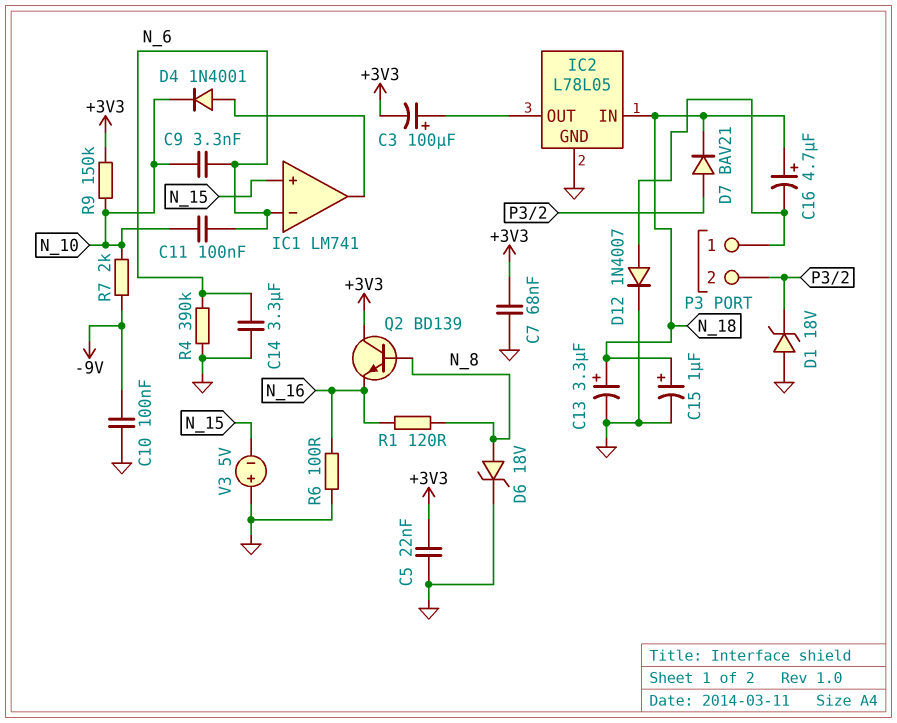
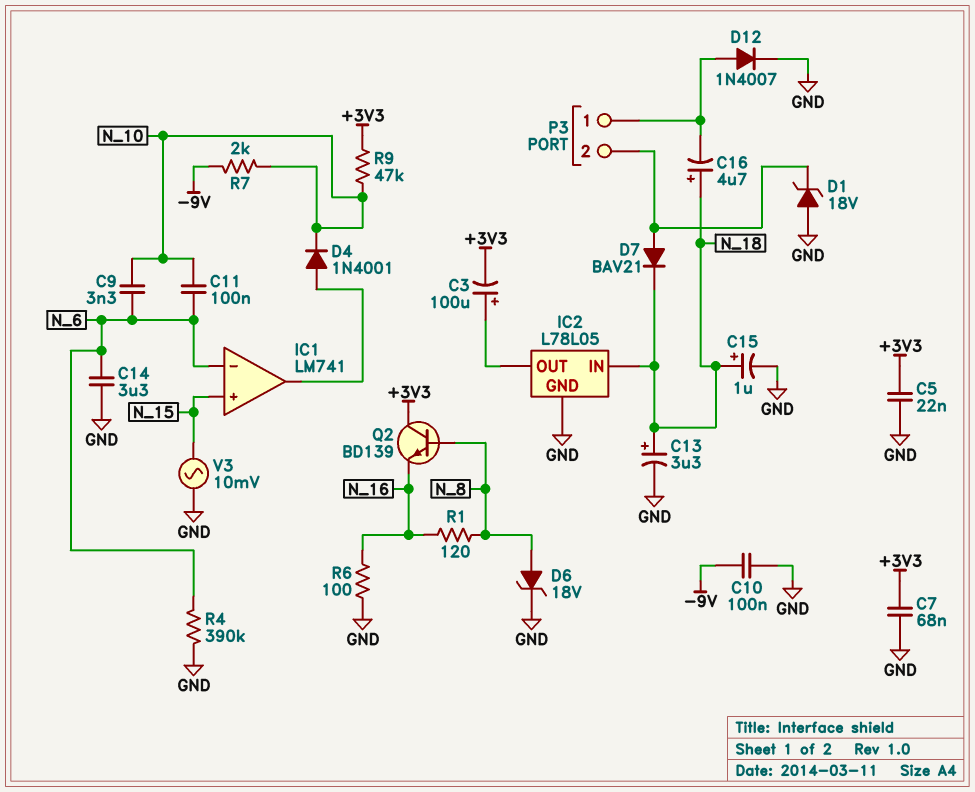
R9: 150k (+3V3, N_10) -> 47k (+3V3, N_10)
V3: 5V (plus GND, minus N_15) -> AC 10mV (GND, N_15)

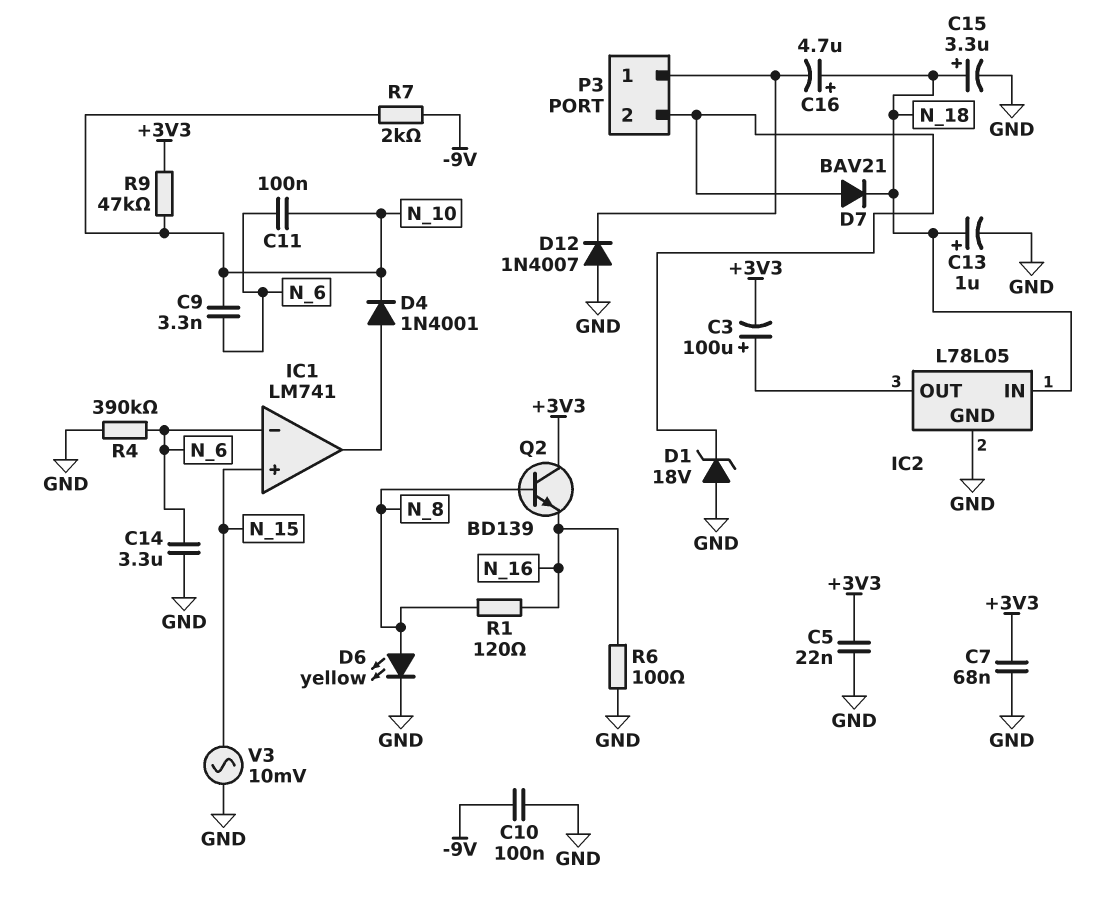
C13: 3.3uF (plus N_18, minus GND) -> 1uF (plus N_18, minus GND)
C15: 1uF (plus N_18, minus GND) -> 3.3uF (plus N_18, minus GND)
D6: zener 18V (A N_8, K GND) -> LED yellow (A N_8, K GND)
D12: diode 1N4007 (A P3/1, K GND) -> diode 1N4007 (A GND, K P3/1)

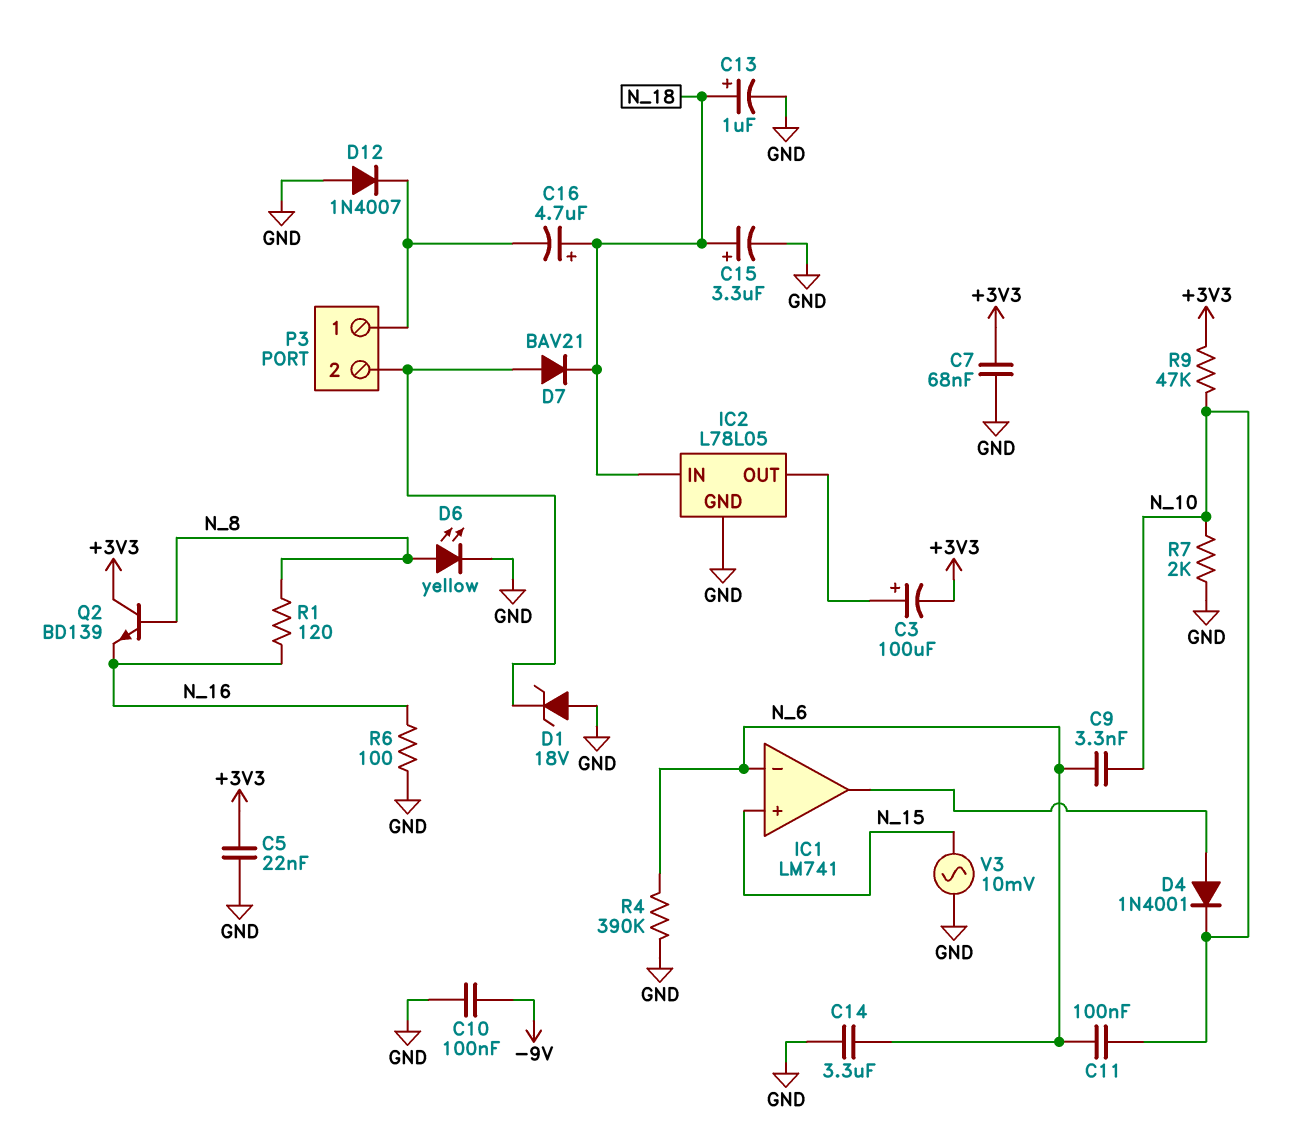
R7: 2k (-9V, N_10) -> 2k (GND, N_10)

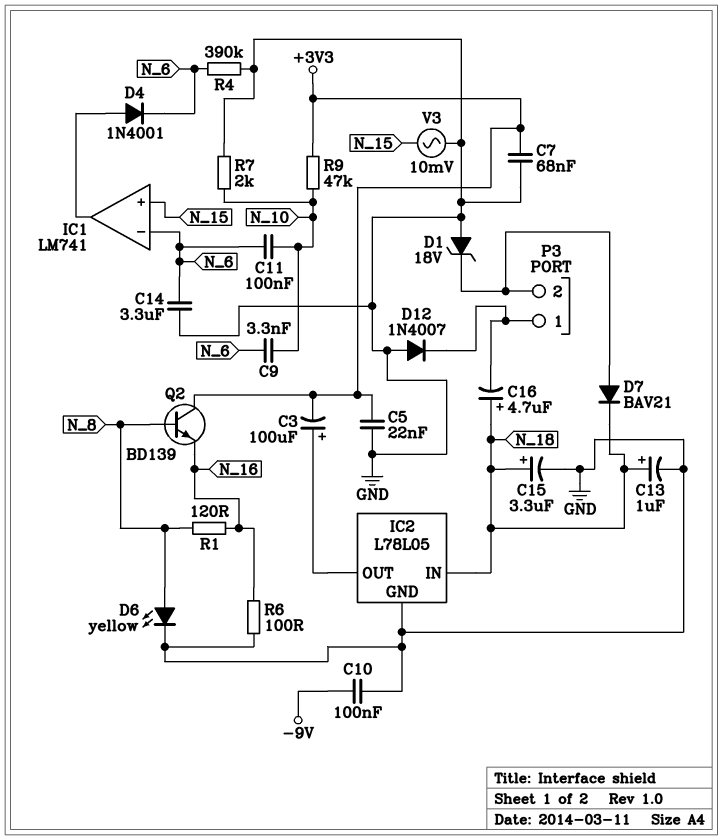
D4: diode 1N4001 (A IC1/out, K N_10) -> diode 1N4001 (A IC1/out, K N_6)

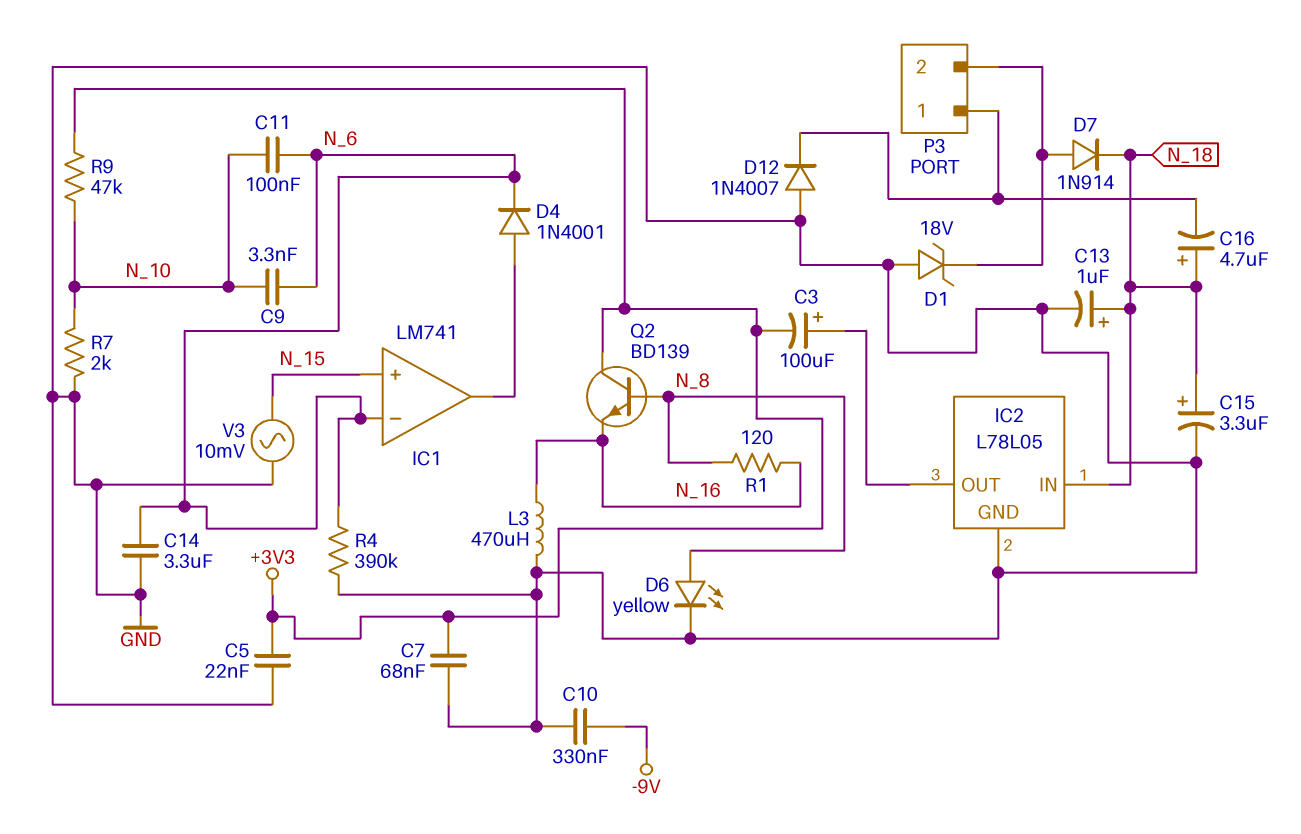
C10: 100nF (-9V, GND) -> 330nF (-9V, GND)
D7: diode BAV21 (A P3/2, K N_18) -> diode 1N914 (A P3/2, K N_18)
L3: none -> 470uH (GND, N_16)
R6: 100 (GND, N_16) -> none

